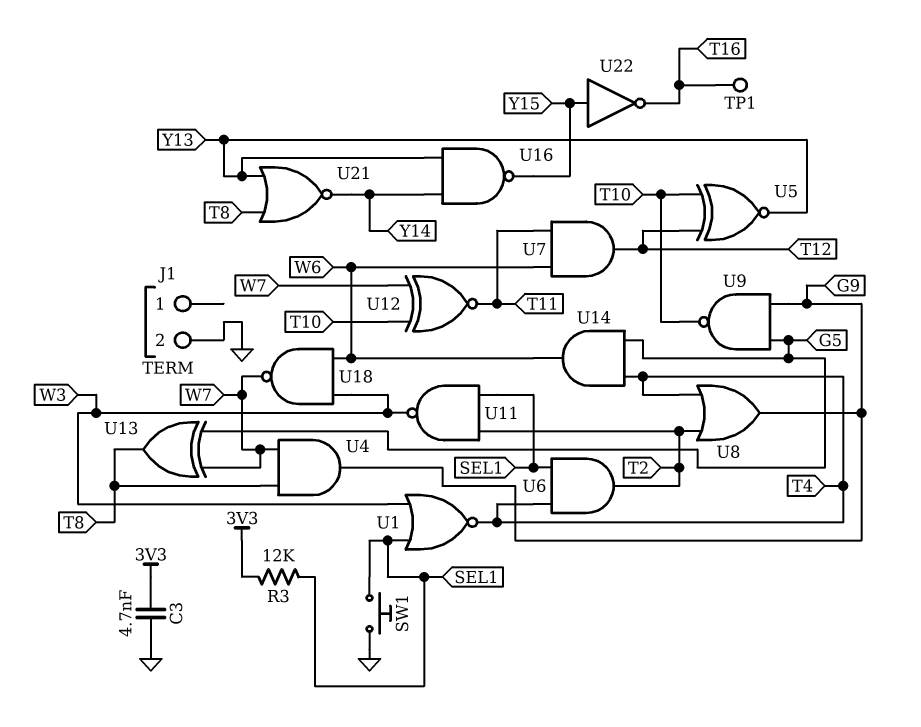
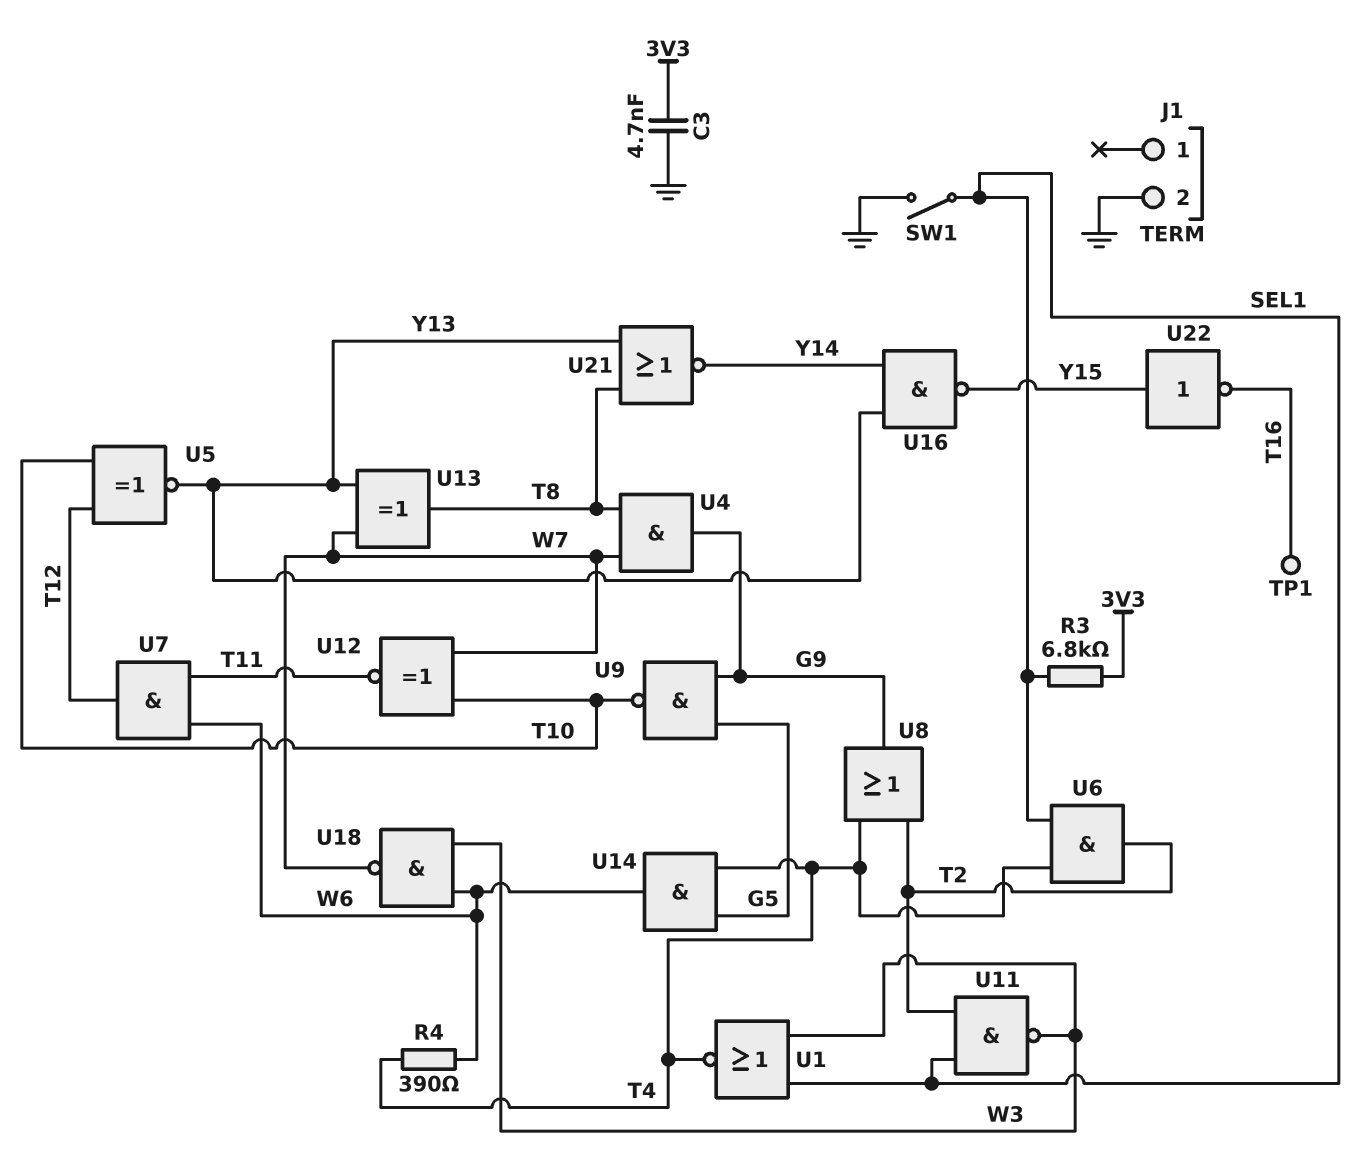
R3: 12k (3V3, SEL1) -> 6.8k (3V3, SEL1)
R4: none -> 390 (T4, W6)
SW1: button (GND, SEL1) -> switch (GND, SEL1)
U13: XOR (in G5, in W7, out T8) -> XOR (in W7, in Y13, out T8)

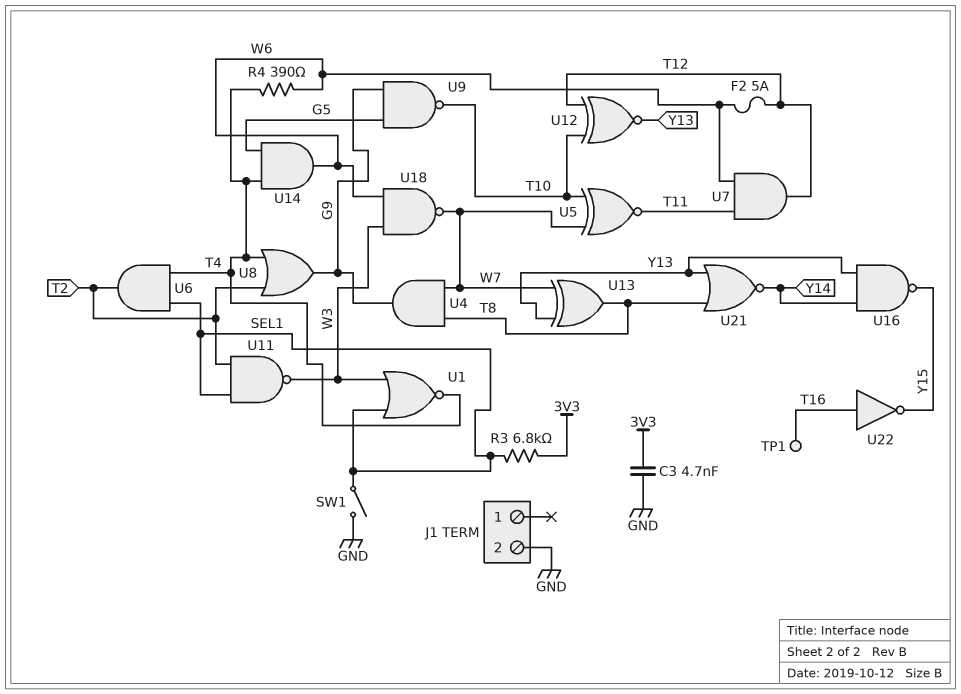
F2: none -> 5A (T12, W6)
U5: XNOR (in T10, in T12, out Y13) -> XNOR (in T10, in W7, out T11)
U12: XNOR (in T10, in W7, out T11) -> XNOR (in T10, in T12, out Y13)
U22: NOT (in Y15, out T16) -> NOT (in T16, out Y15)

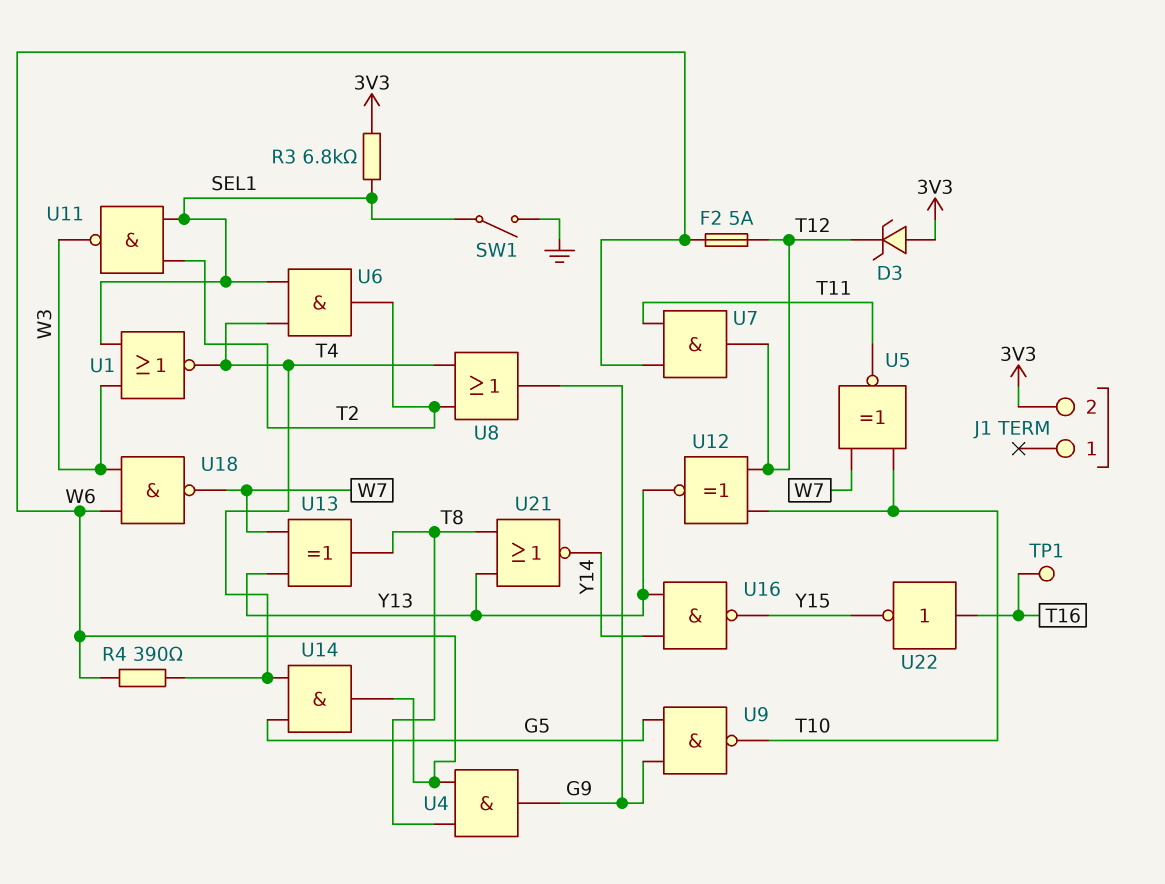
C3: 4.7nF (3V3, GND) -> none
D3: none -> zener (A 3V3, K T12)
J1 pin 2: GND -> 3V3
U4: AND (in T8, in W7, out G9) -> AND (in T8, in W6, out G9)

